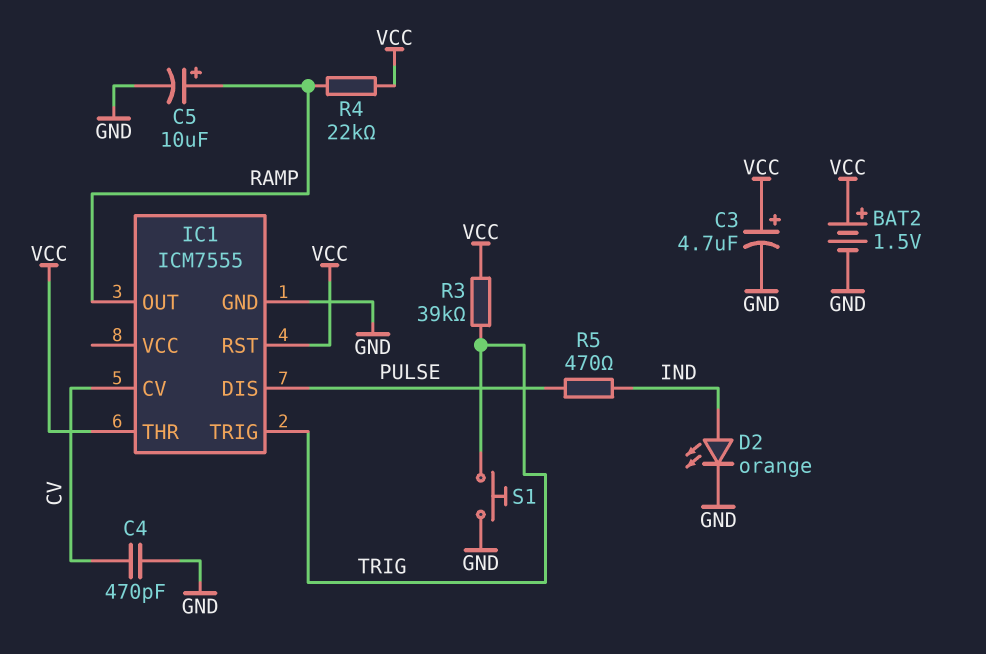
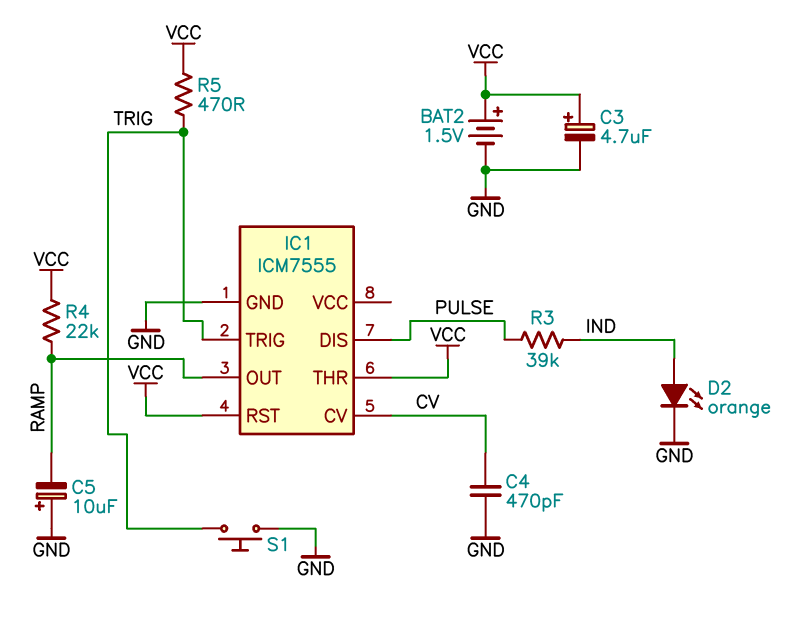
C5: 10uF (plus RAMP, minus GND) -> 10uF (plus GND, minus RAMP)
R3: 39k (TRIG, VCC) -> 39k (IND, PULSE)
R5: 470 (IND, PULSE) -> 470 (TRIG, VCC)

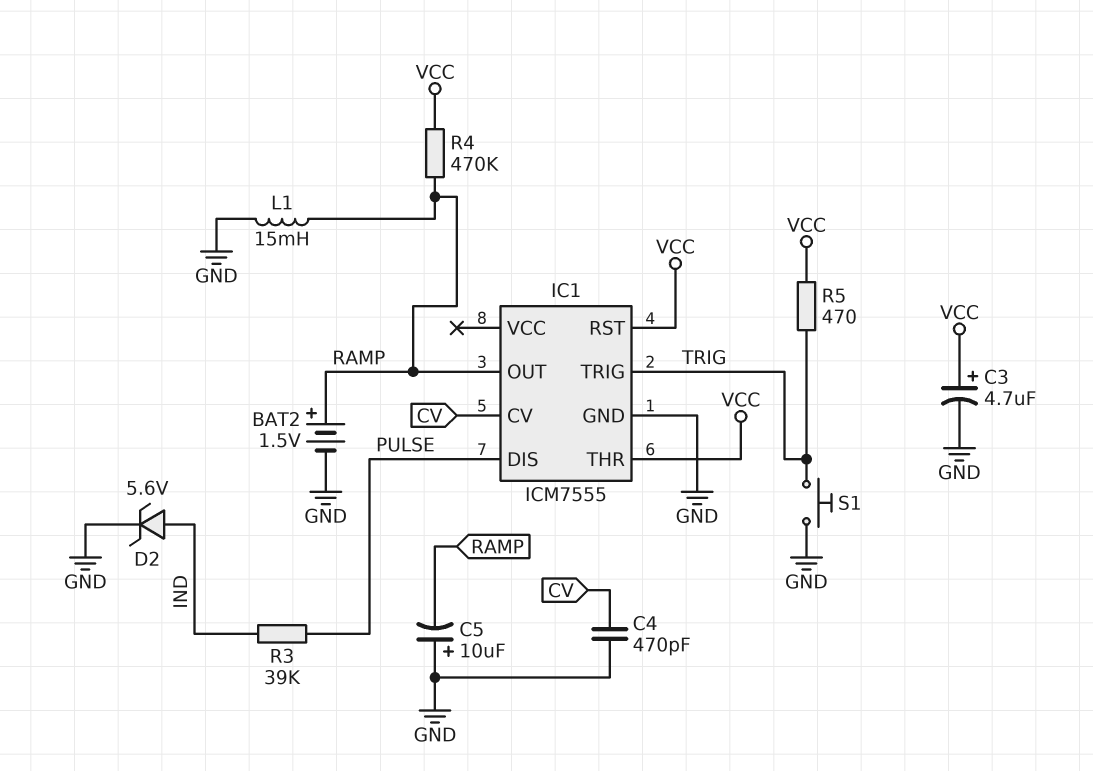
BAT2: 1.5V (plus VCC, minus GND) -> 1.5V (plus RAMP, minus GND)
D2: LED orange (A IND, K GND) -> zener 5.6V (A IND, K GND)
L1: none -> 15mH (GND, RAMP)
R4: 22k (RAMP, VCC) -> 470k (RAMP, VCC)

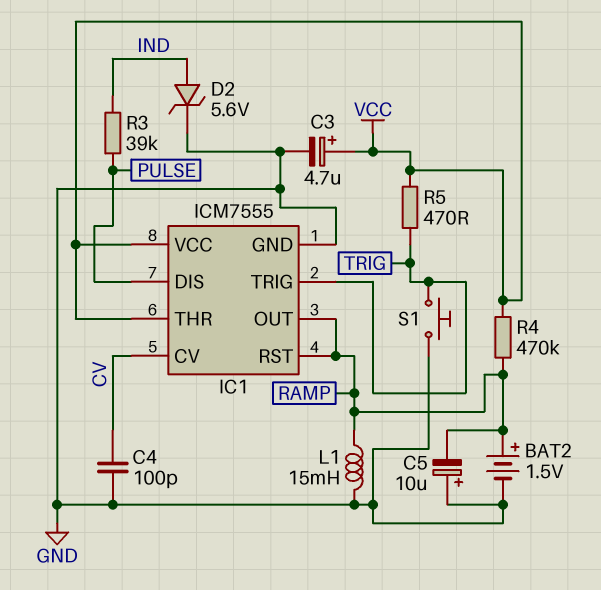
C4: 470pF (CV, GND) -> 100pF (CV, GND)
IC1 pin RST: VCC -> RAMP
IC1 pin VCC: none -> VCC

